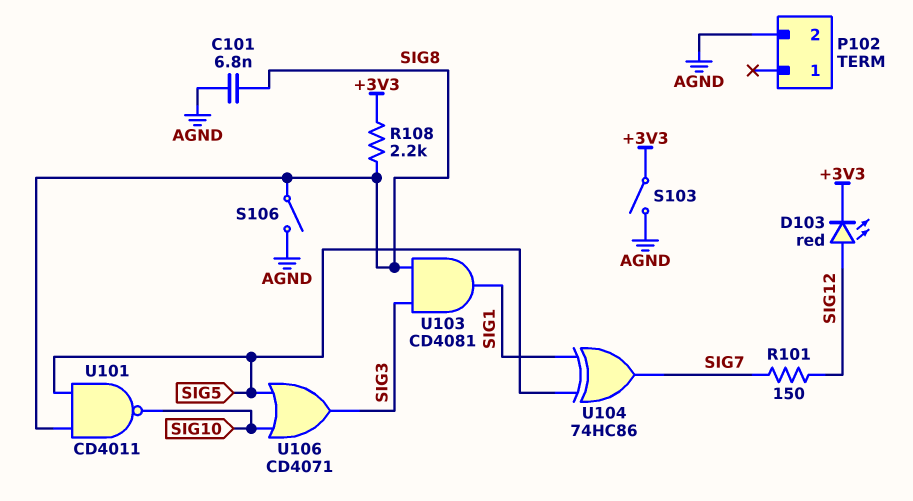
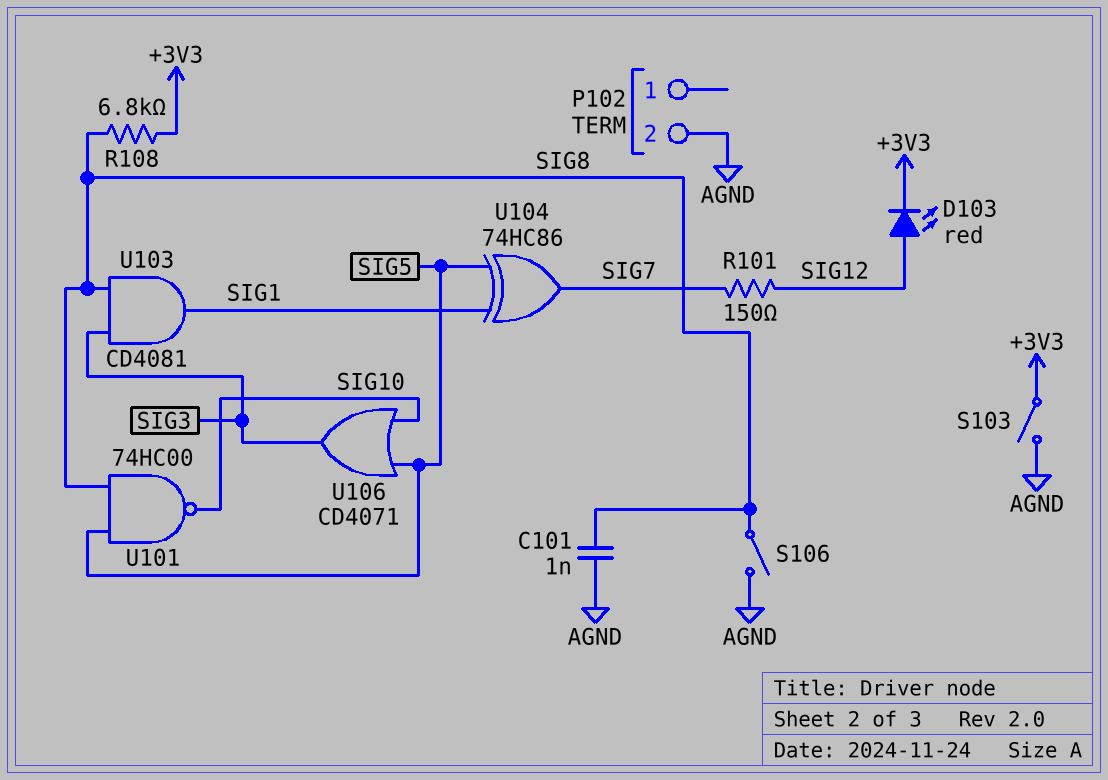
C101: 6.8nF (AGND, SIG8) -> 1nF (AGND, SIG8)
R108: 2.2k (+3V3, SIG8) -> 6.8k (+3V3, SIG8)
U101: NAND CD4011 (in SIG5, in SIG8, out SIG10) -> NAND 74HC00 (in SIG5, in SIG8, out SIG10)

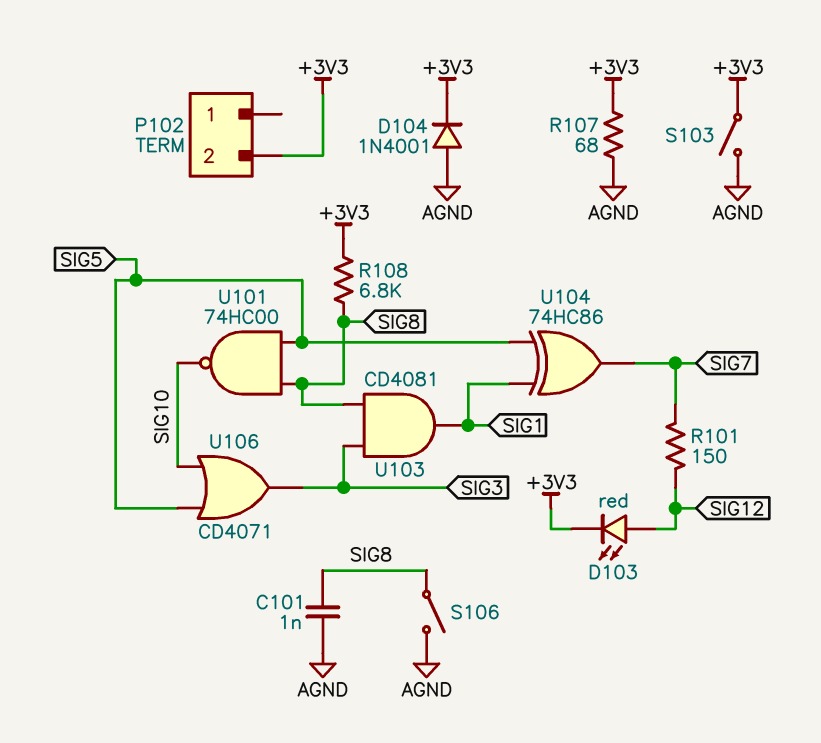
D104: none -> diode 1N4001 (A AGND, K +3V3)
P102 pin 2: AGND -> +3V3
R107: none -> 68 (+3V3, AGND)

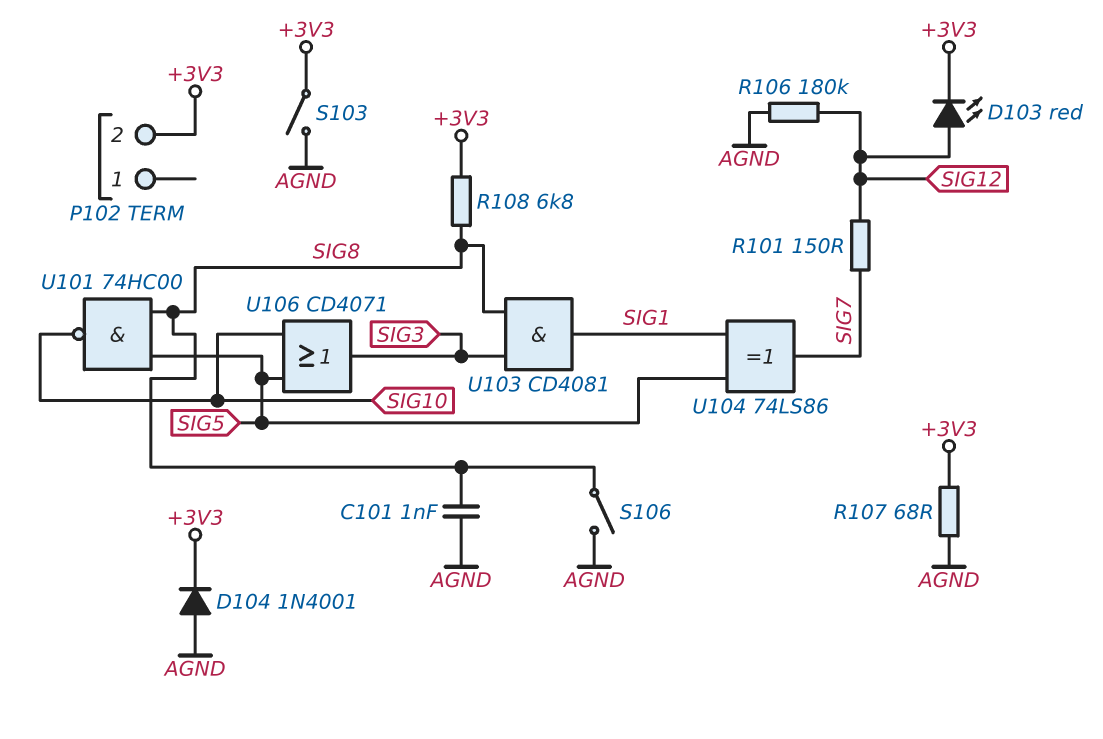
R106: none -> 180k (AGND, SIG12)
U104: XOR 74HC86 (in SIG1, in SIG5, out SIG7) -> XOR 74LS86 (in SIG1, in SIG5, out SIG7)

